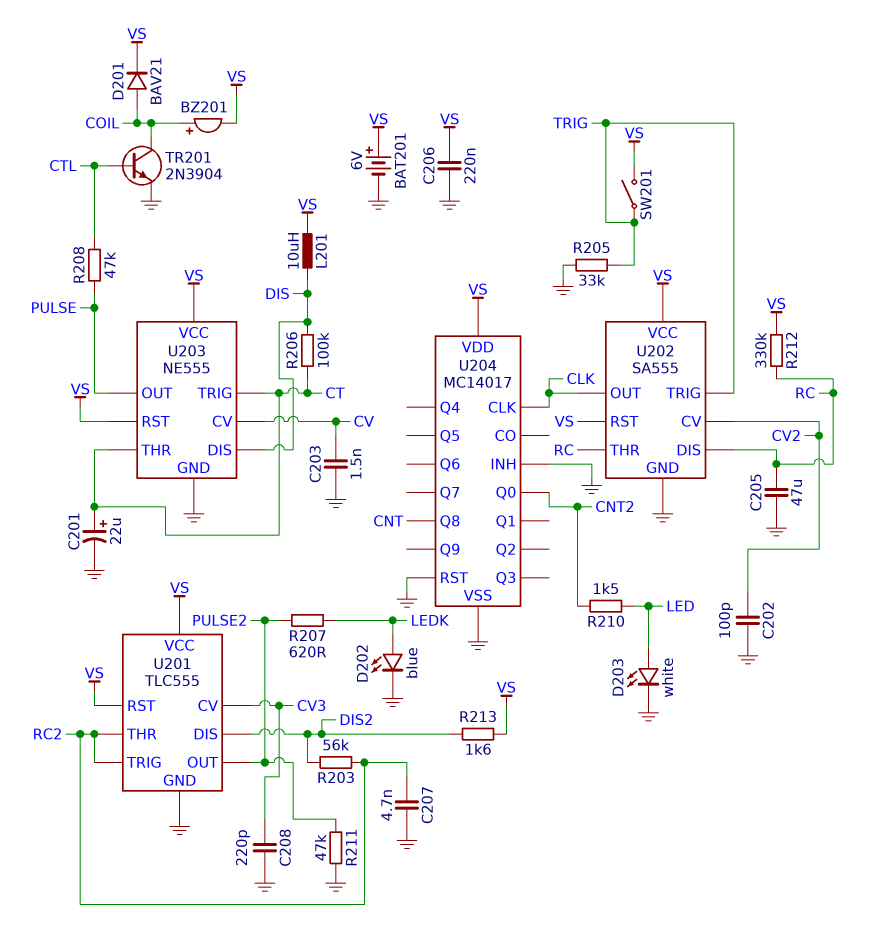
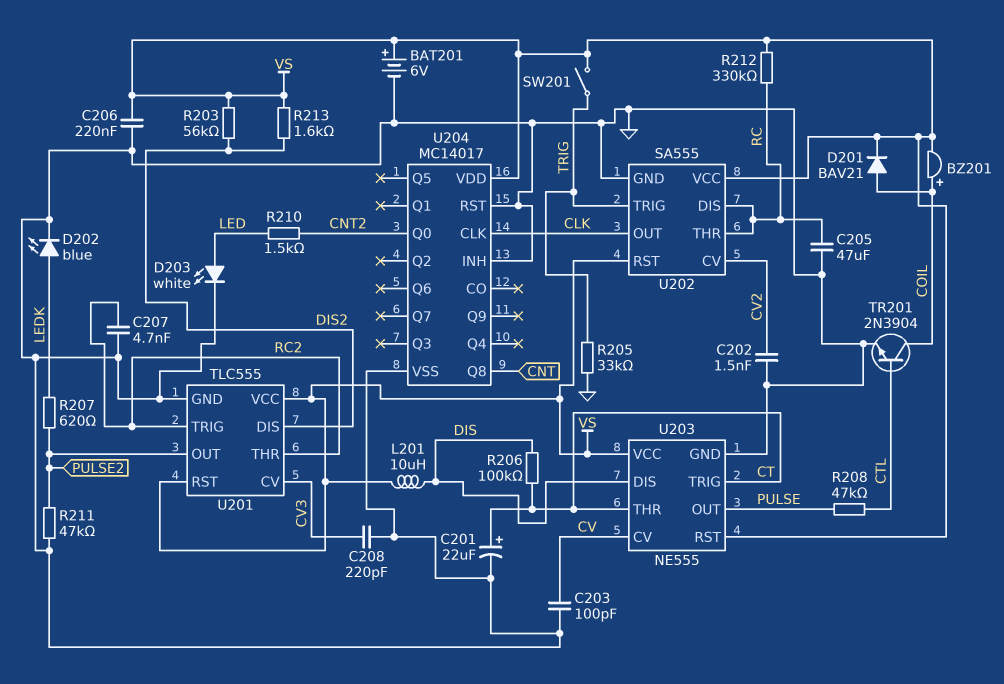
C202: 100pF (CV2, GND) -> 1.5nF (CV2, GND)
C203: 1.5nF (CV, GND) -> 100pF (CV, GND)
R203: 56k (DIS2, RC2) -> 56k (DIS2, VS)

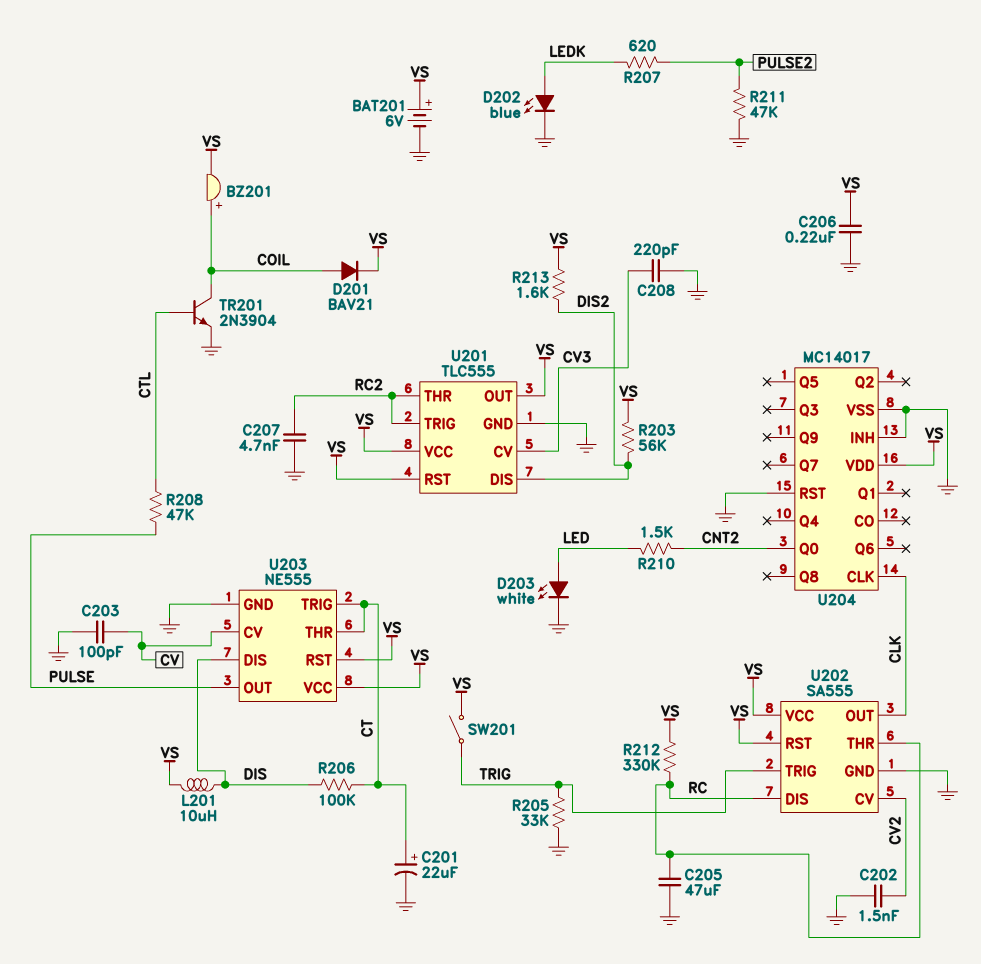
U201 pin OUT: PULSE2 -> VS
U204 pin Q8: CNT -> none

